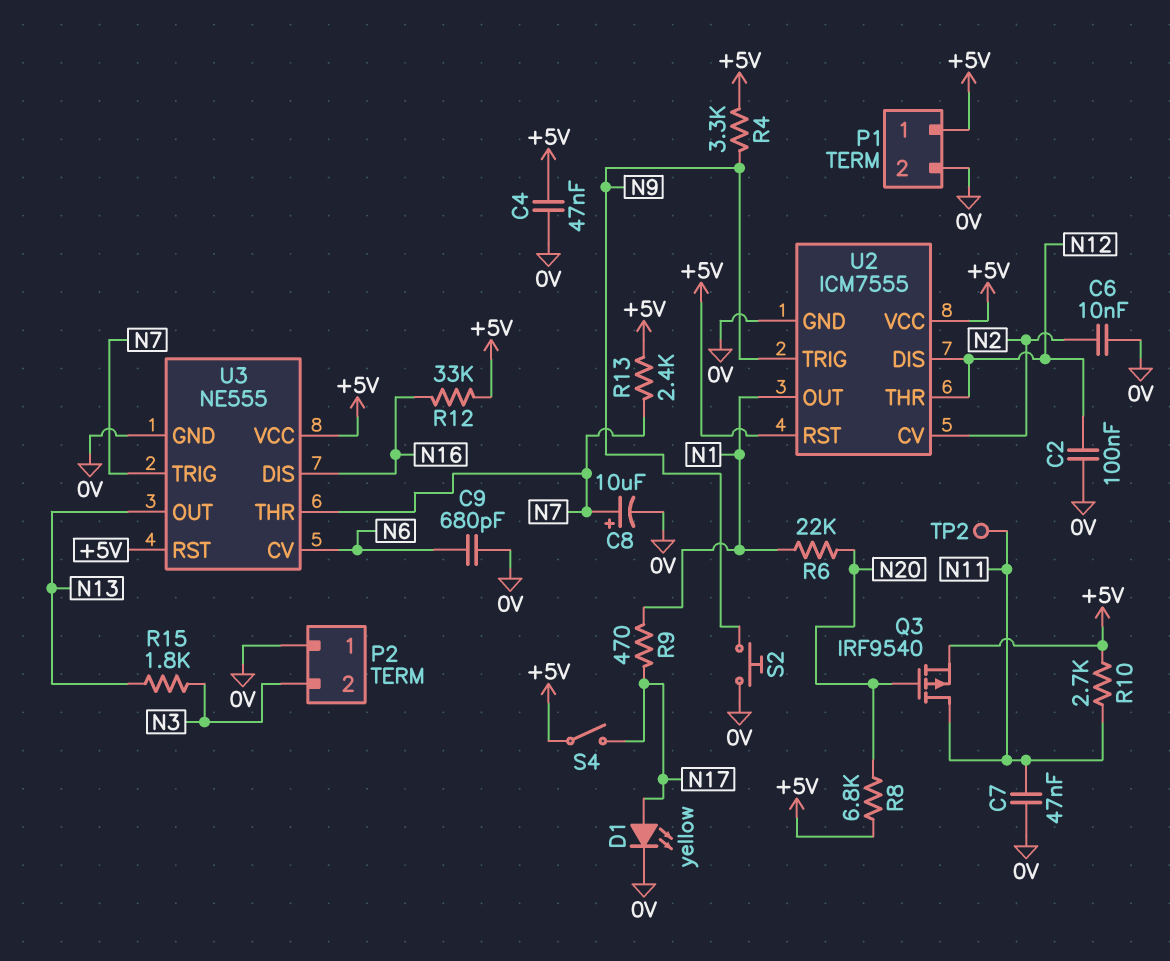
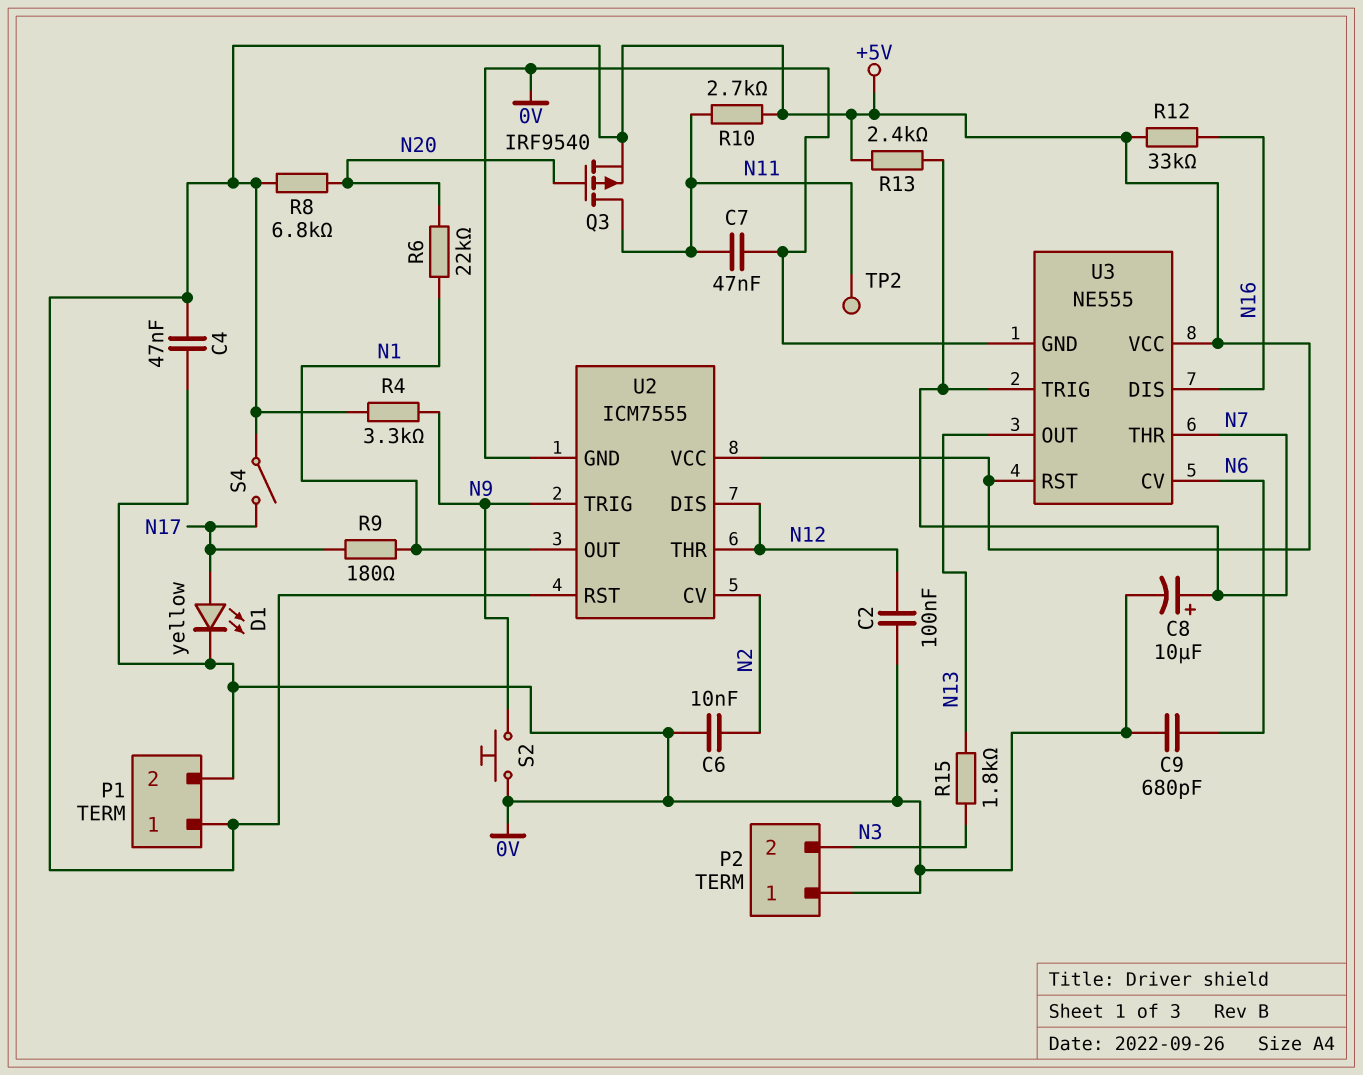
R9: 470 (N1, N17) -> 180 (N1, N17)

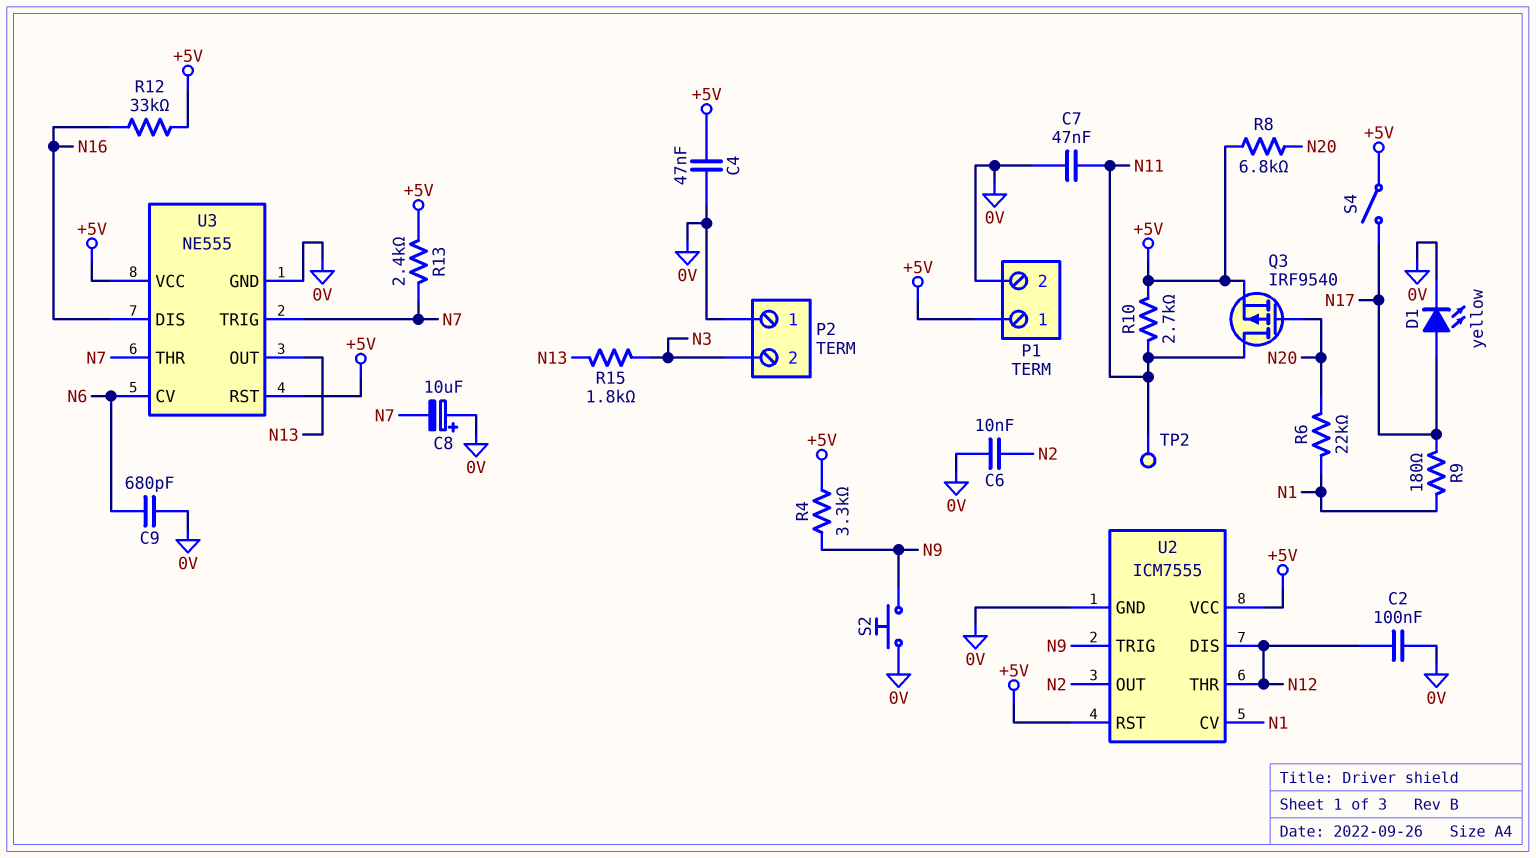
C8: 10uF (plus N7, minus 0V) -> 10uF (plus 0V, minus N7)
U2 pin CV: N2 -> N1
U2 pin OUT: N1 -> N2

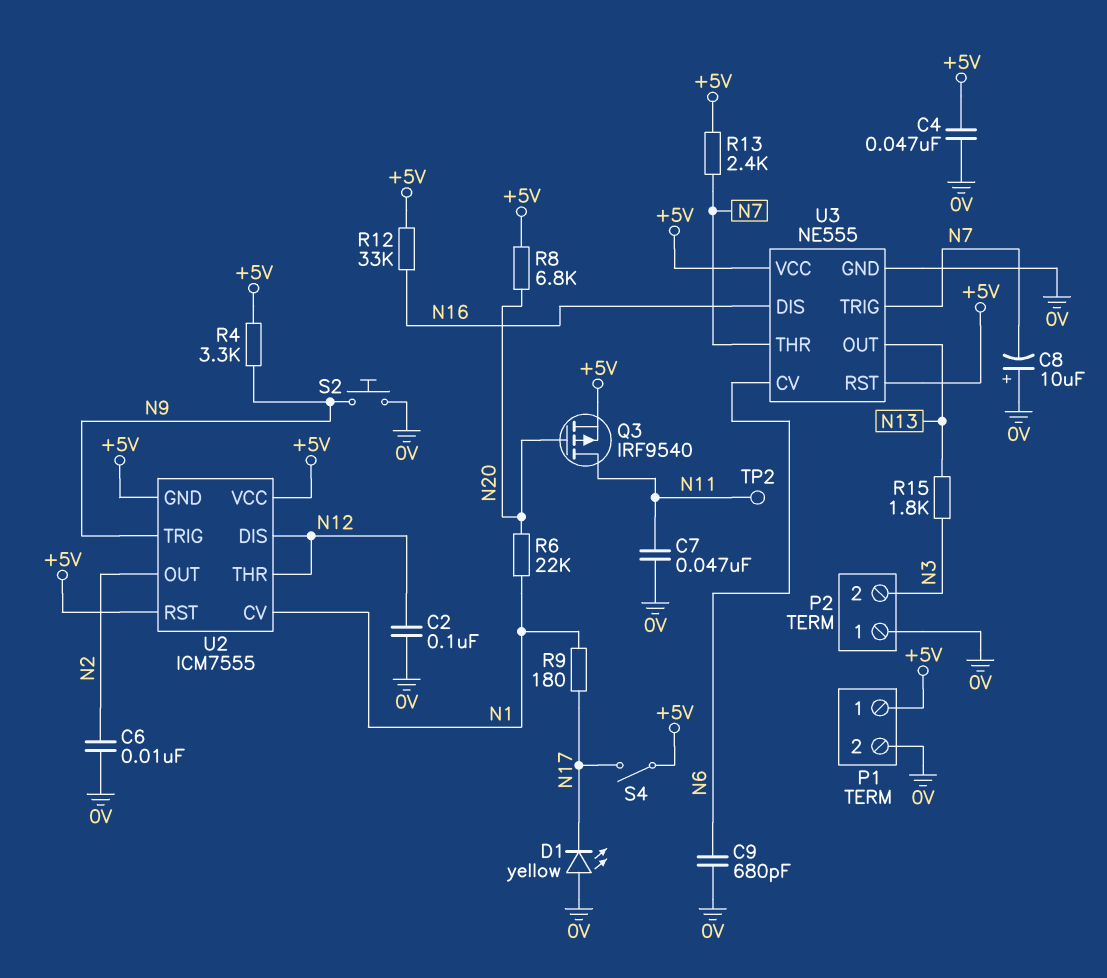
D1: LED yellow (A N17, K 0V) -> LED yellow (A 0V, K N17)
R10: 2.7k (+5V, N11) -> none
U2 pin GND: 0V -> +5V

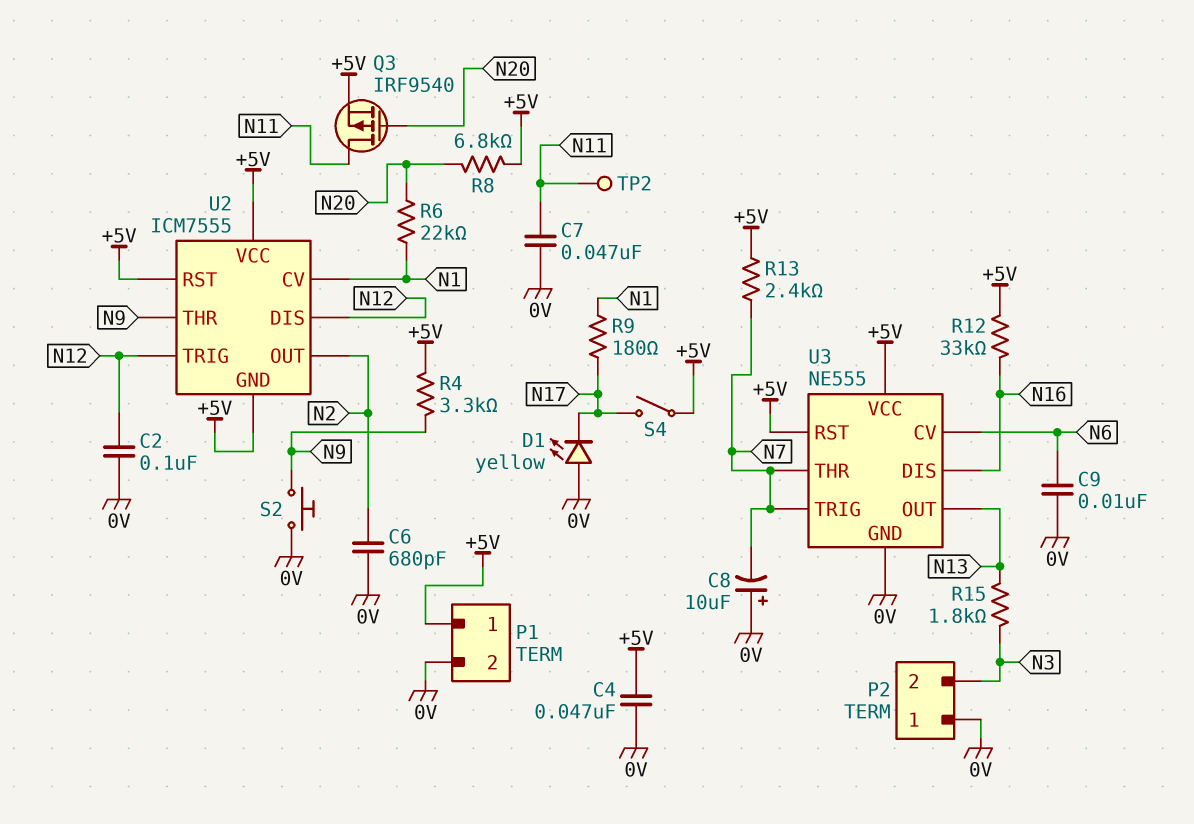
C6: 10nF (0V, N2) -> 680pF (0V, N2)
C9: 680pF (0V, N6) -> 10nF (0V, N6)
U2 pin THR: N12 -> N9
U2 pin TRIG: N9 -> N12

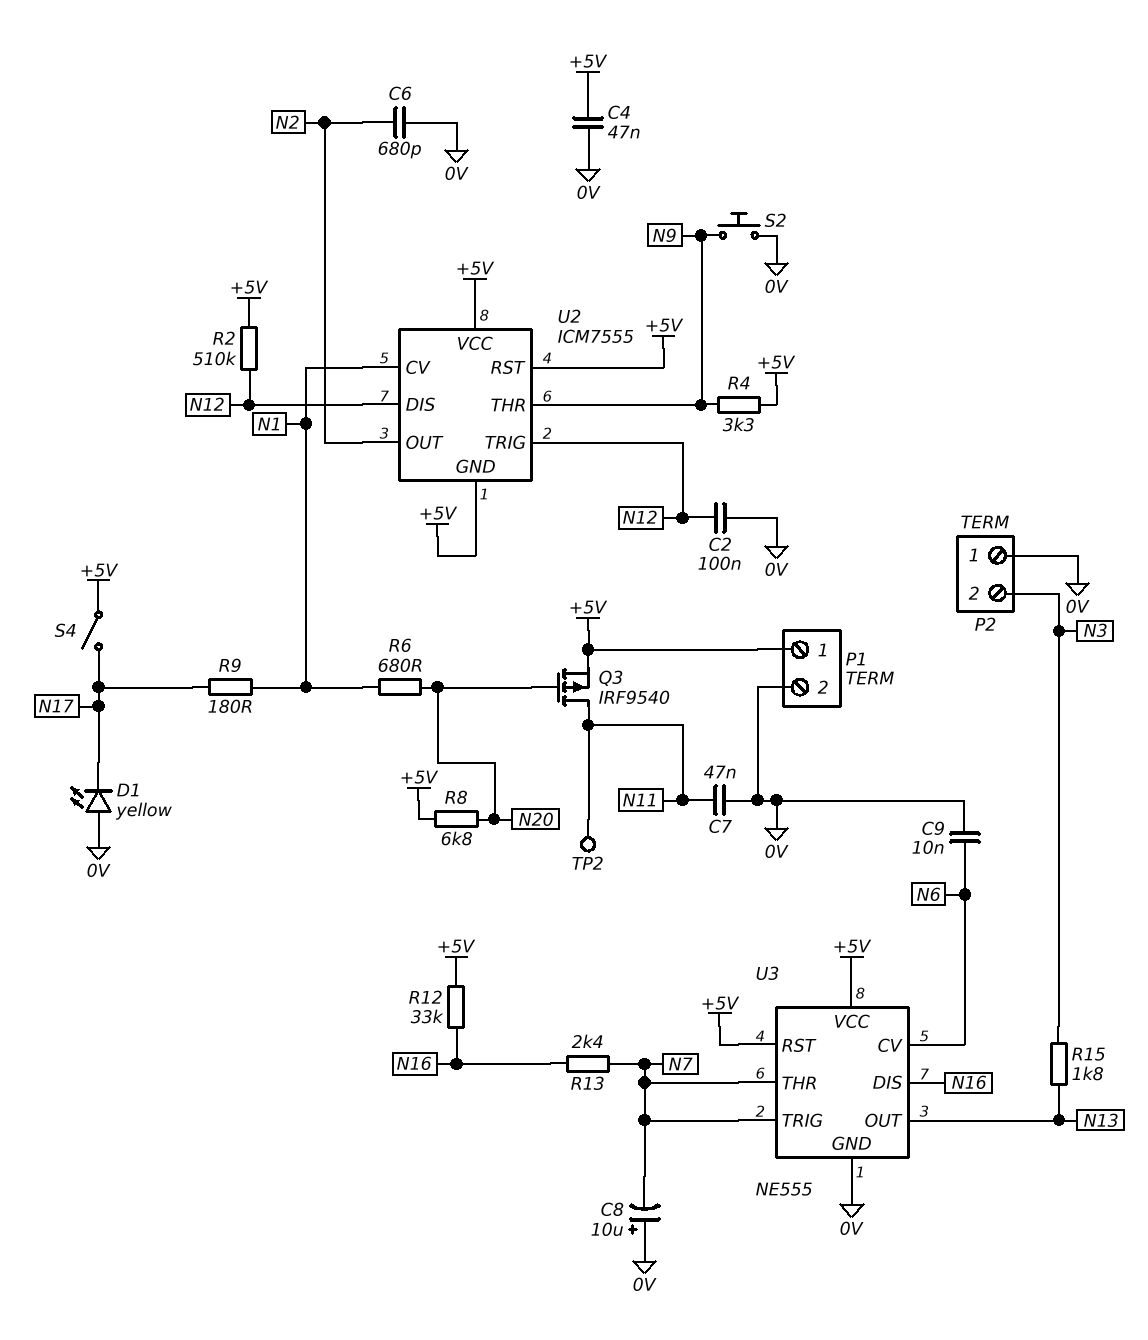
R2: none -> 510k (+5V, N12)
R6: 22k (N1, N20) -> 680 (N1, N20)
R13: 2.4k (+5V, N7) -> 2.4k (N7, N16)

